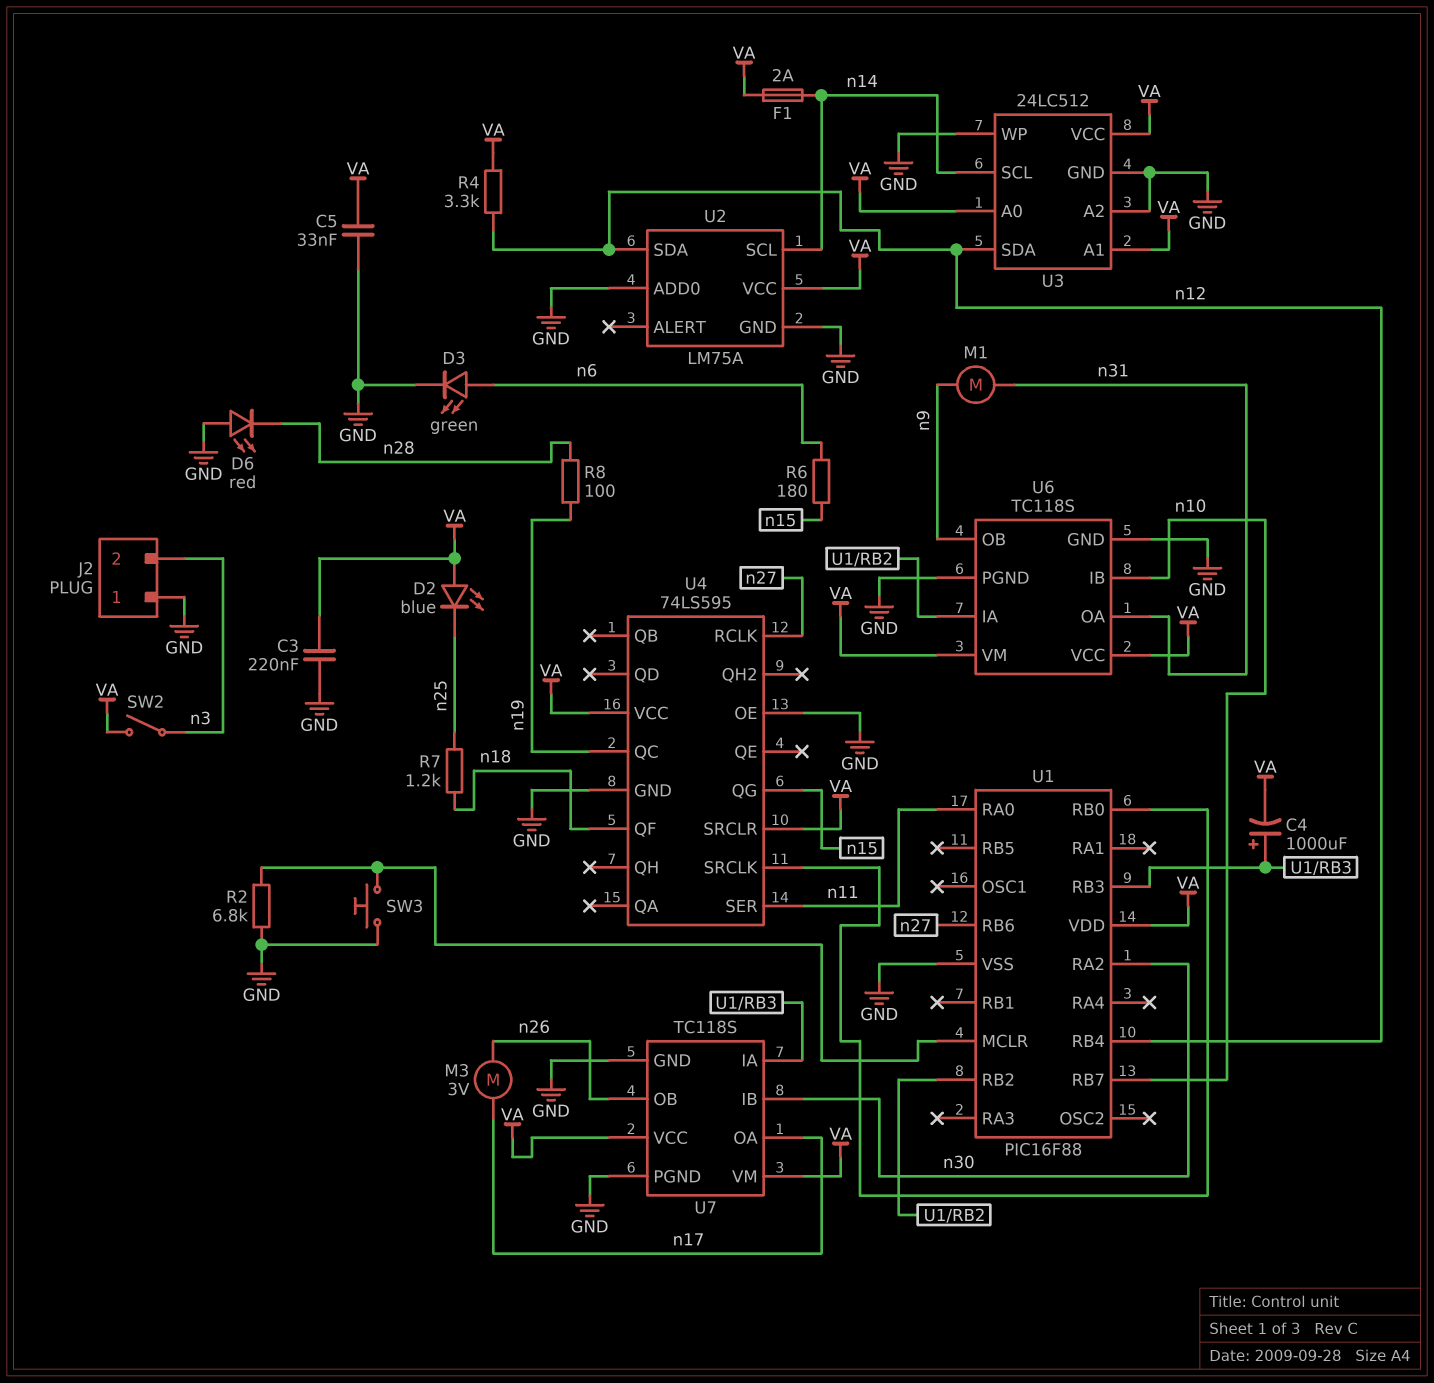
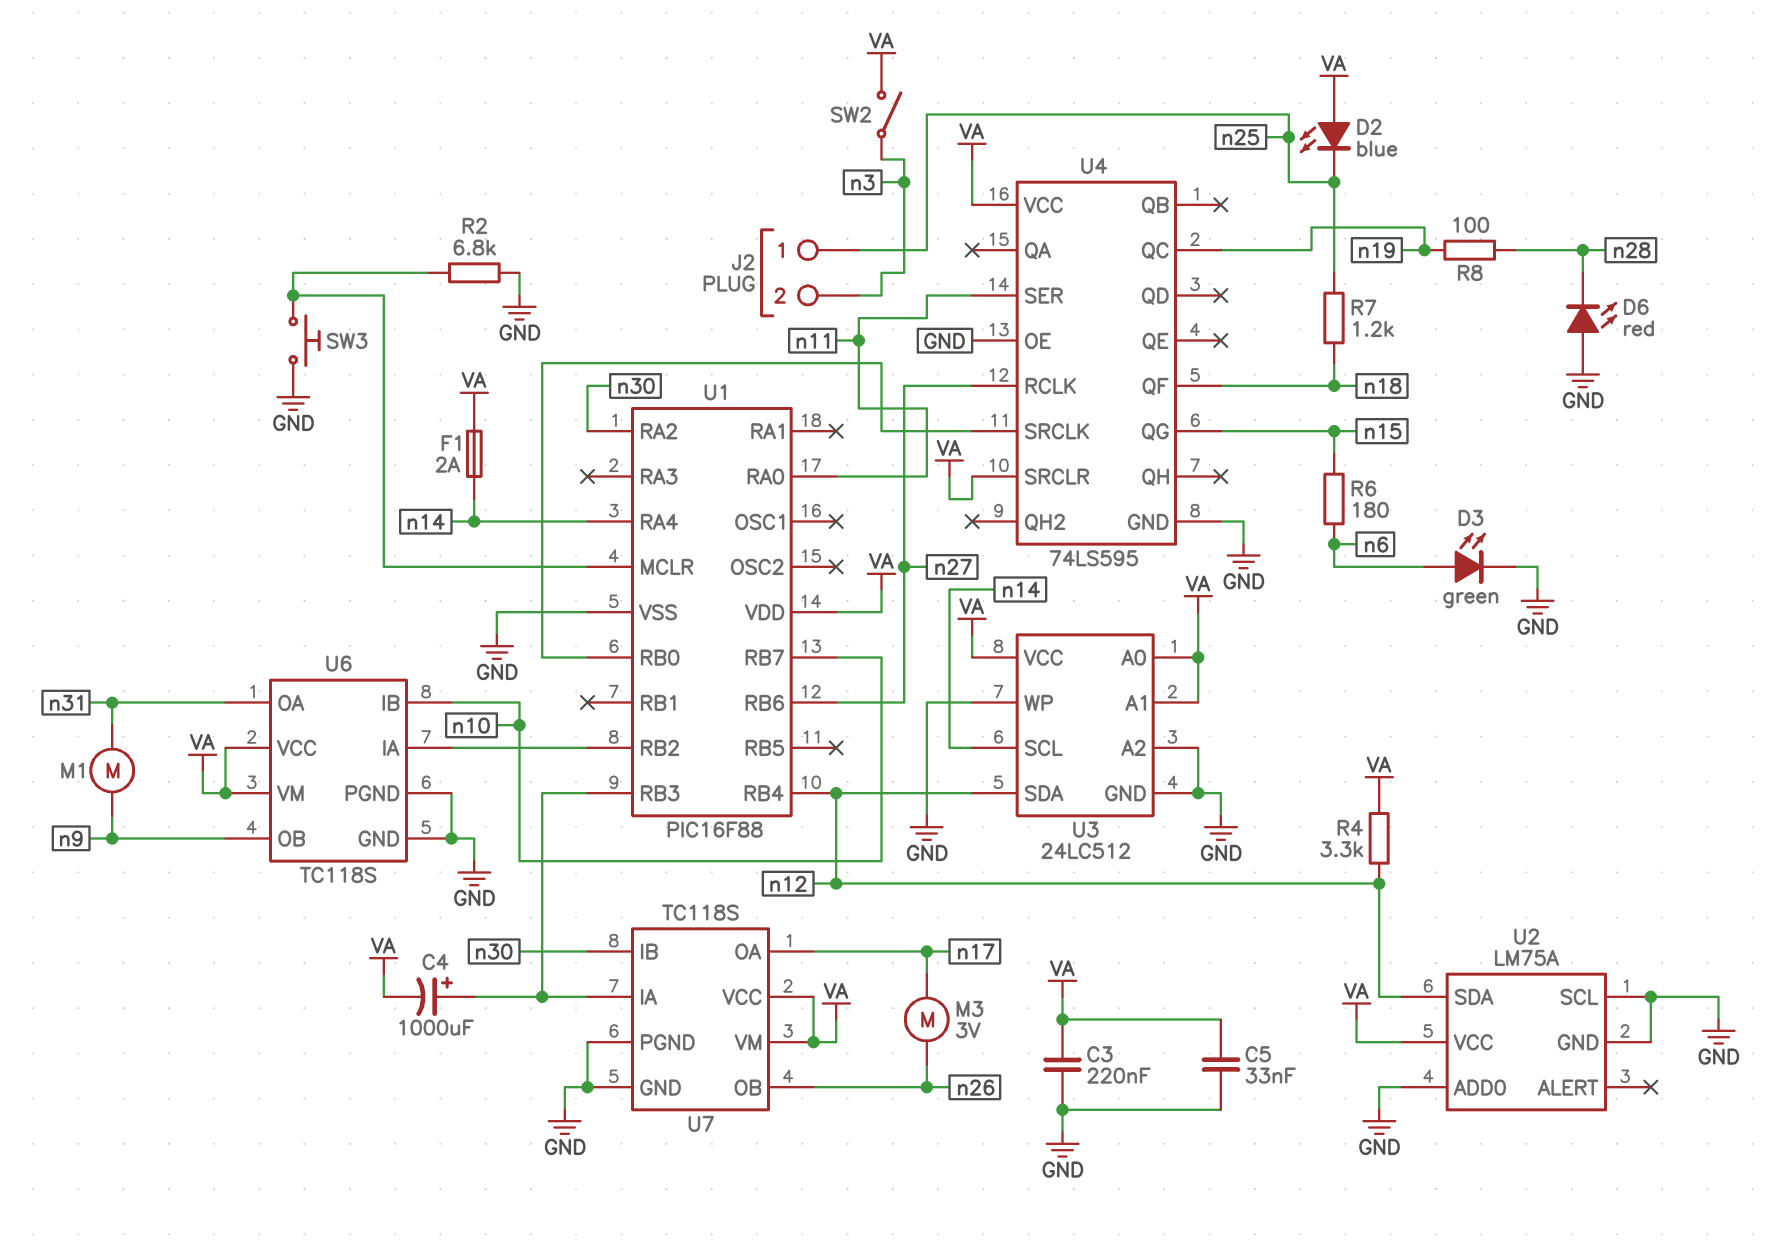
J2 pin 1: GND -> n25
U1 pin RA4: none -> n14
U2 pin SCL: n14 -> GND

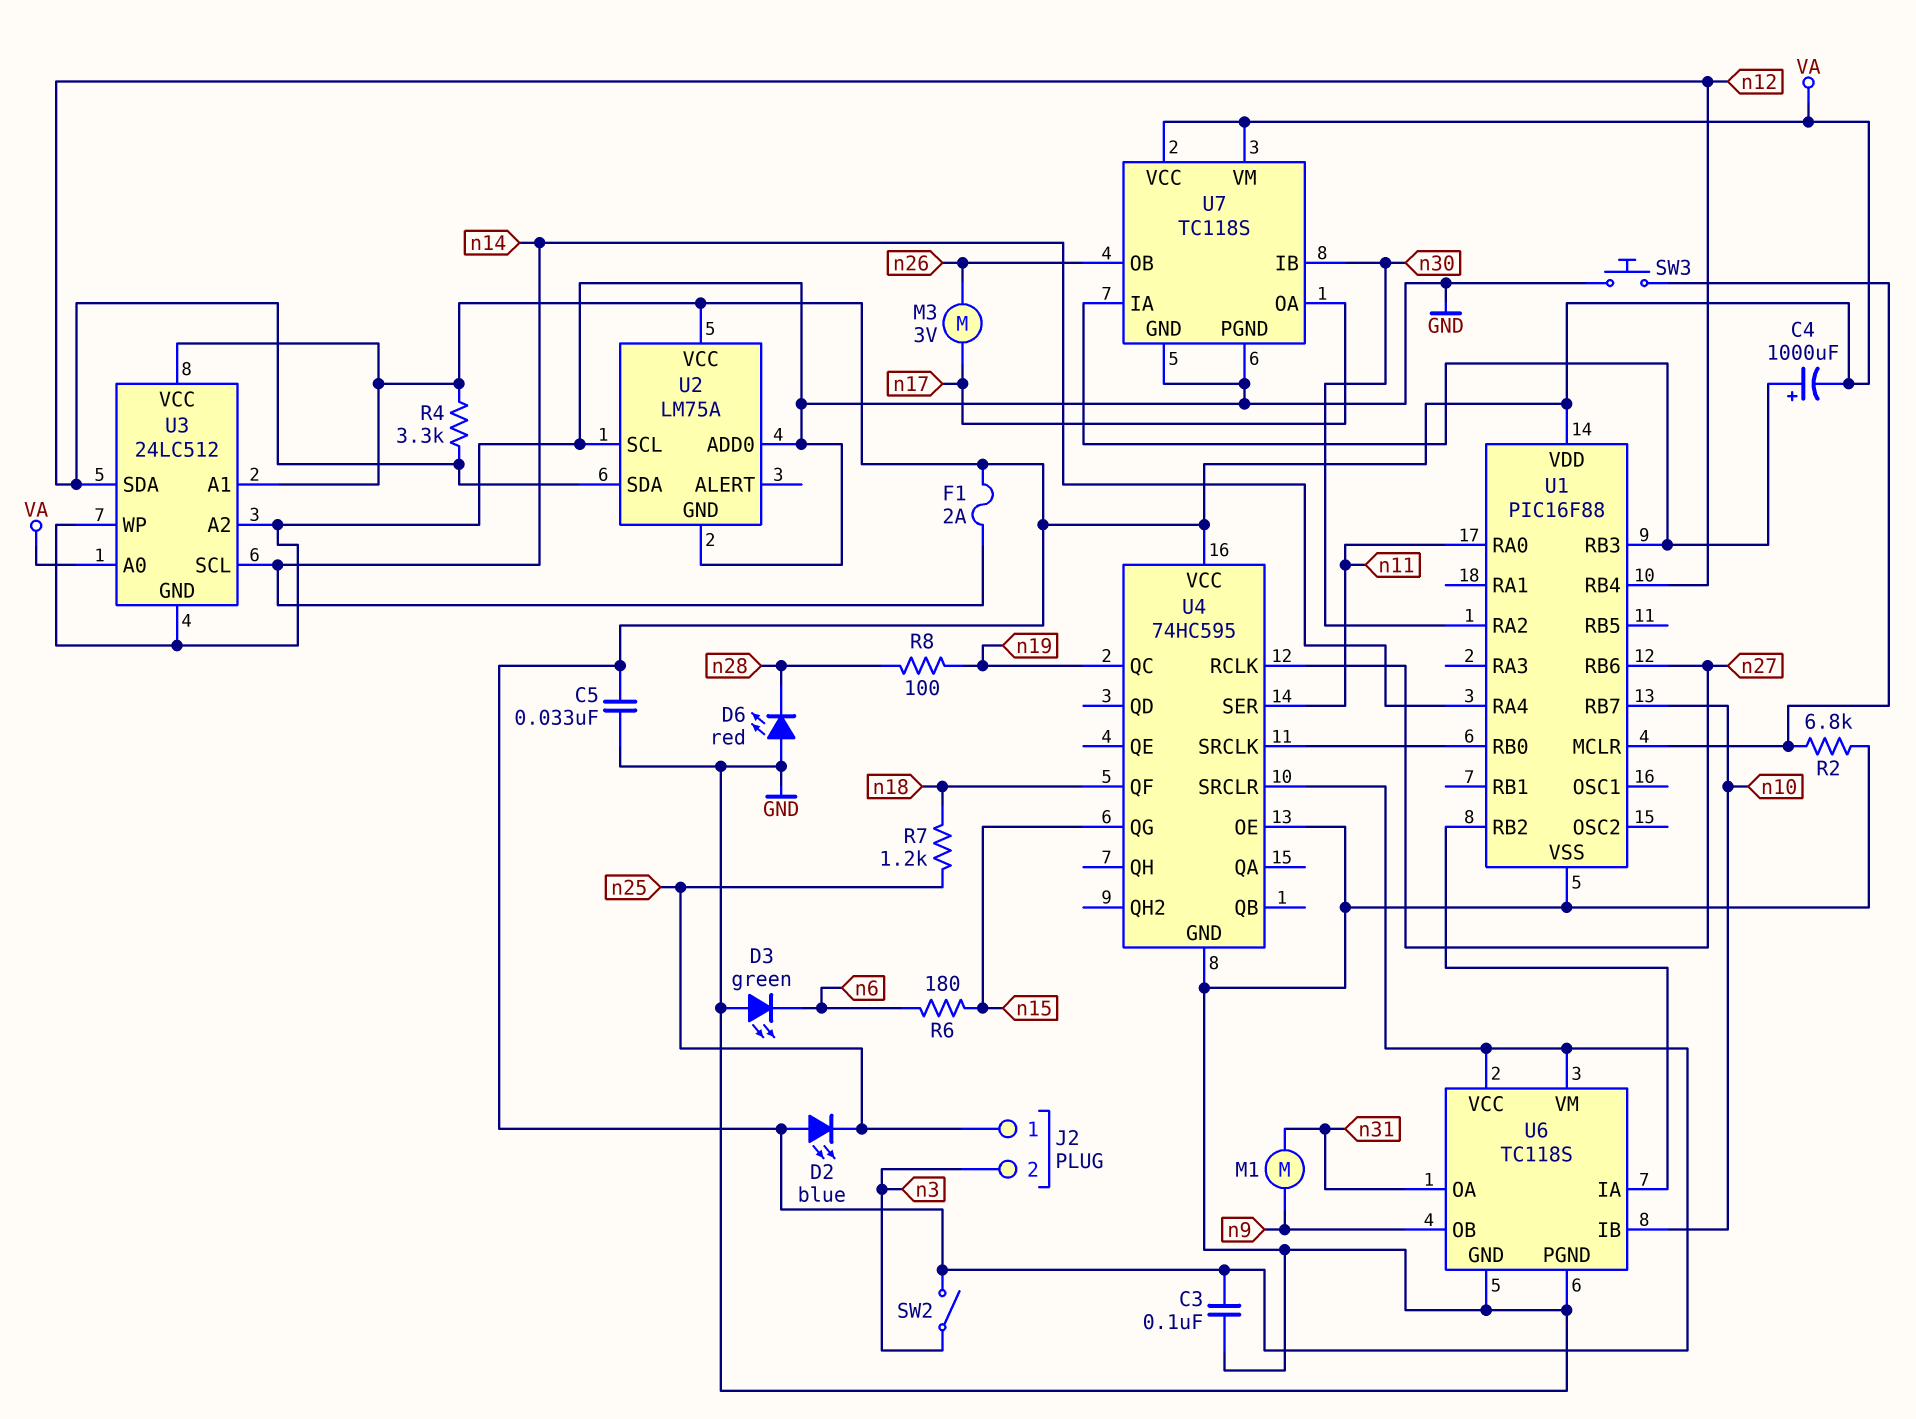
C3: 220nF (GND, VA) -> 100nF (GND, VA)
D3: LED green (A n6, K GND) -> LED green (A GND, K n6)
U4: 74LS595 -> 74HC595

